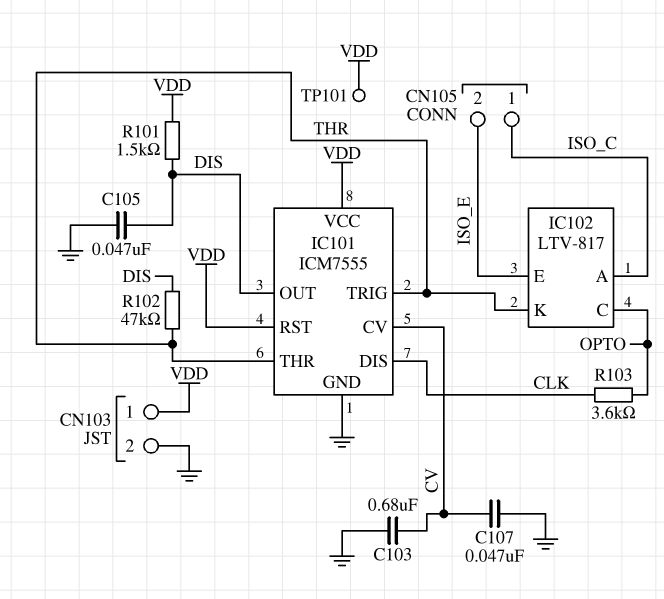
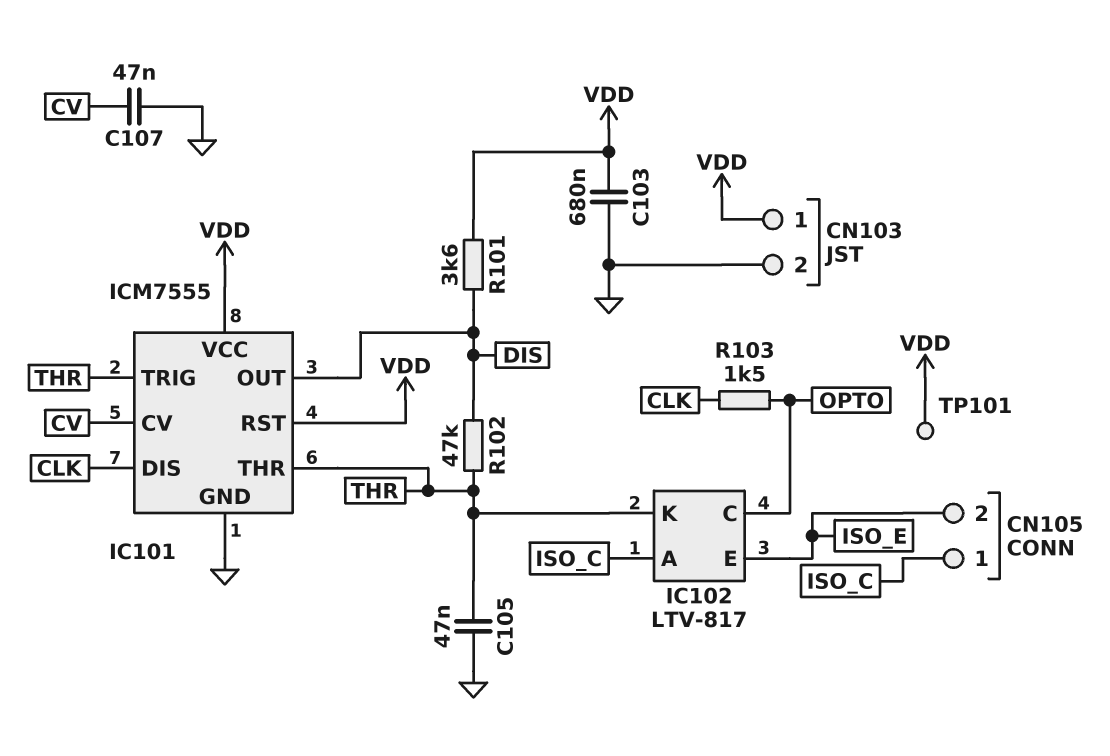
C103: 680nF (CV, GND) -> 680nF (GND, VDD)
C105: 47nF (DIS, GND) -> 47nF (GND, THR)
R101: 1.5k (DIS, VDD) -> 3.6k (DIS, VDD)
R103: 3.6k (CLK, OPTO) -> 1.5k (CLK, OPTO)

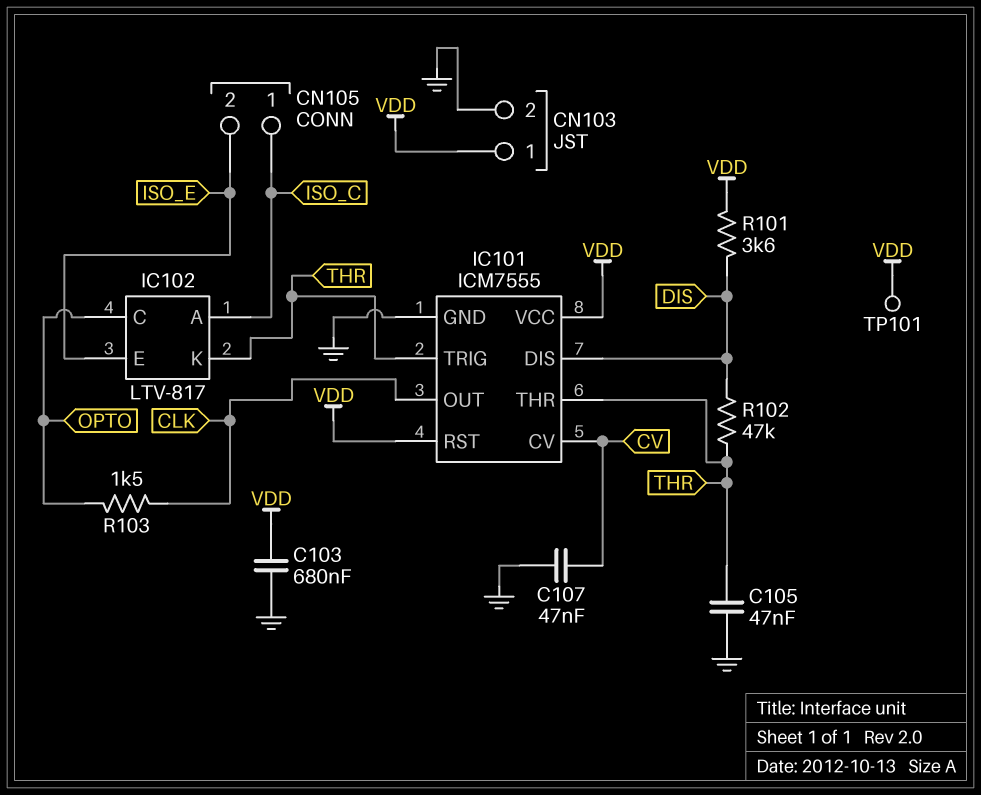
IC101 pin DIS: CLK -> DIS
IC101 pin OUT: DIS -> CLK

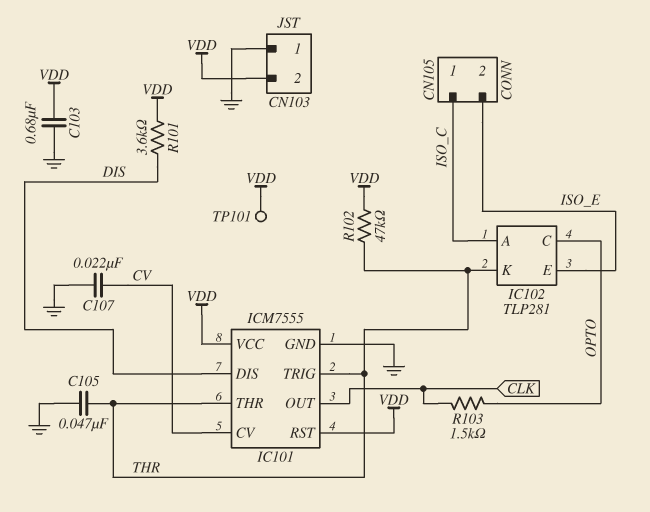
C107: 47nF (CV, GND) -> 22nF (CV, GND)
CN103 pin 1: VDD -> GND
CN103 pin 2: GND -> VDD
IC102: LTV-817 -> TLP281
R102: 47k (DIS, THR) -> 47k (THR, VDD)

